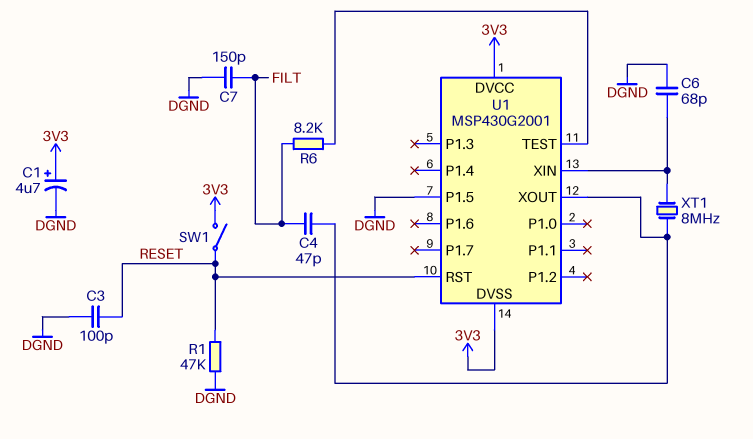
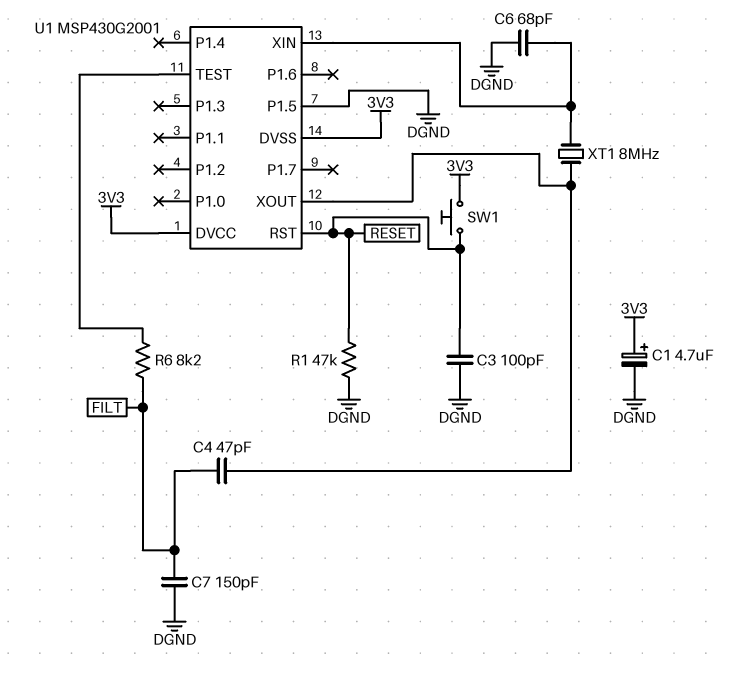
SW1: switch (3V3, RESET) -> button (3V3, RESET)

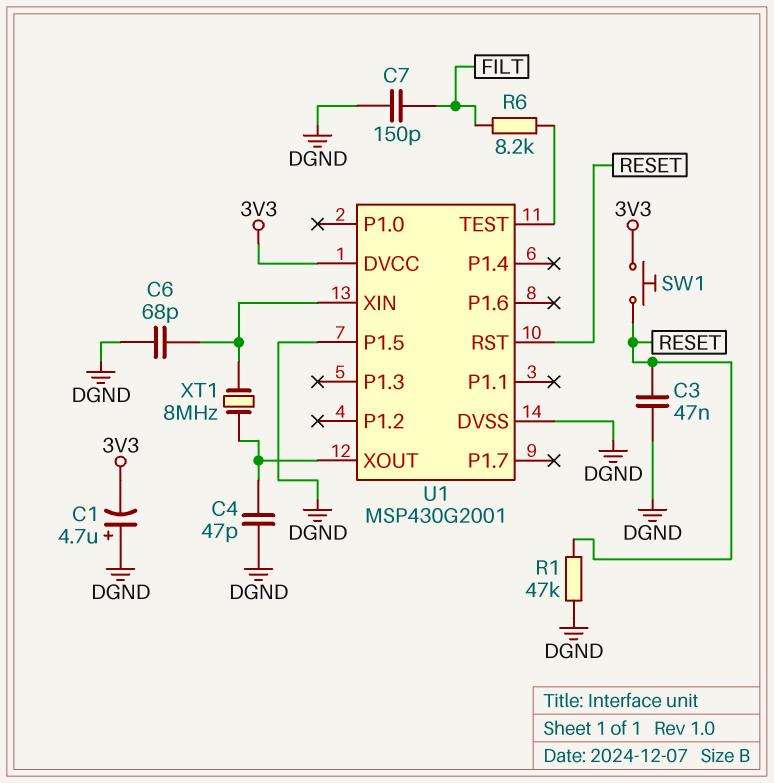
C1: 4.7uF (plus 3V3, minus DGND) -> 4.7uF (plus DGND, minus 3V3)
C3: 100pF (DGND, RESET) -> 47nF (DGND, RESET)
C4: 47pF (FILT, U1/XOUT) -> 47pF (DGND, U1/XOUT)
U1 pin DVSS: 3V3 -> DGND

